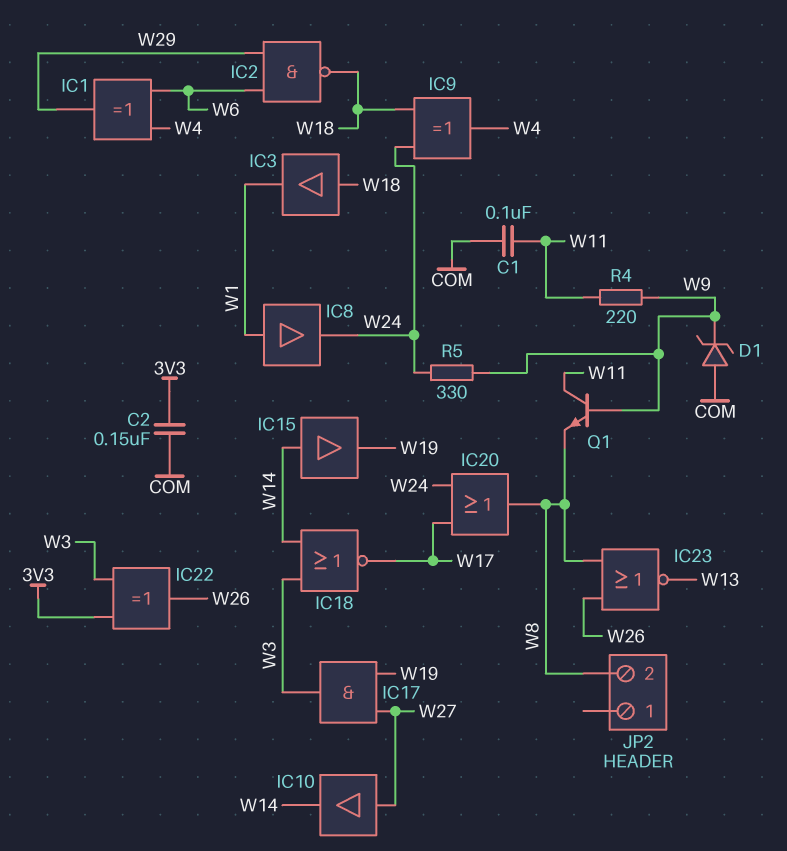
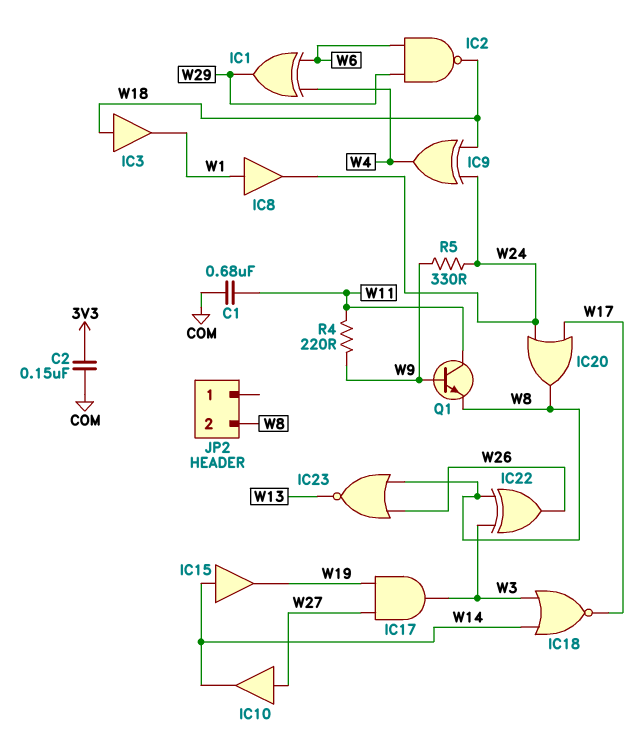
C1: 100nF (COM, W11) -> 680nF (COM, W11)
D1: zener (A COM, K W9) -> none
IC22: XOR (in 3V3, in W3, out W26) -> XOR (in W3, in W8, out W26)

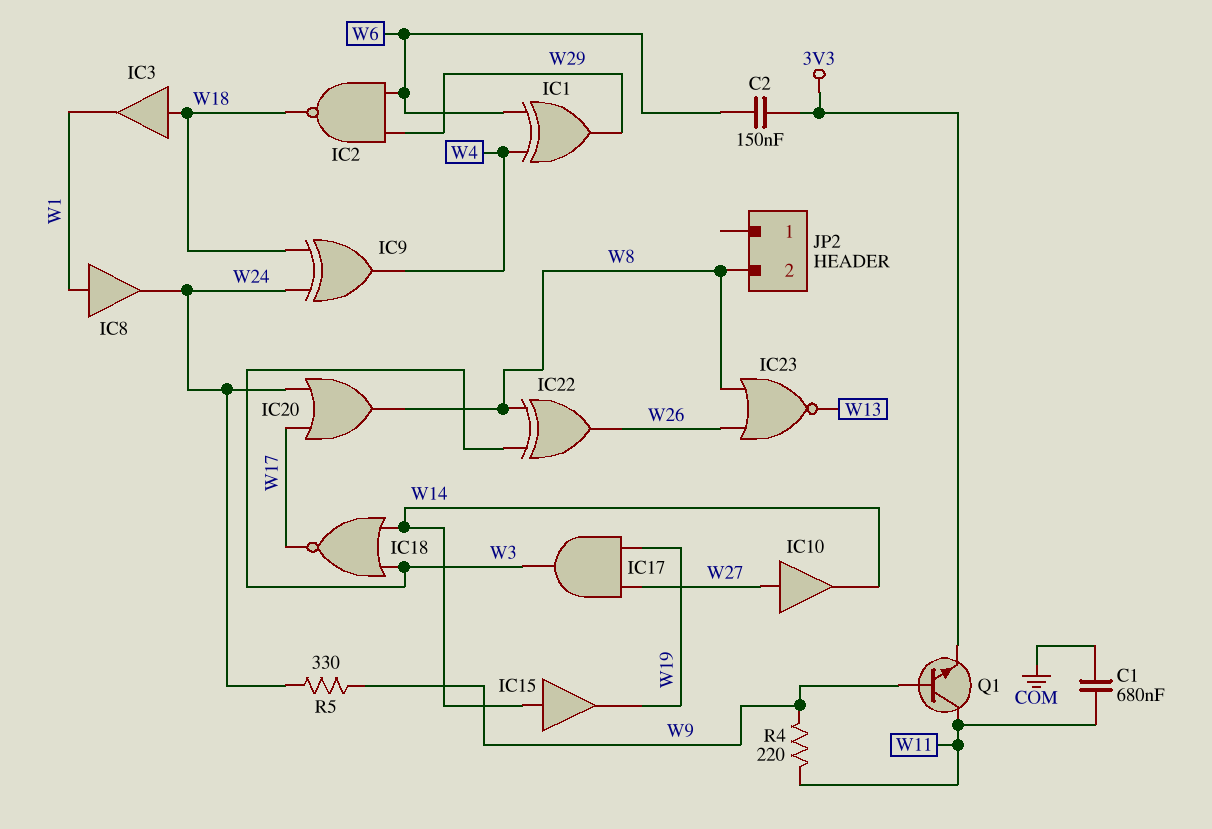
C2: 150nF (3V3, COM) -> 150nF (3V3, W6)
Q1: NPN (B W9, C W11, E W8) -> NPN (B W9, C W11, E 3V3)

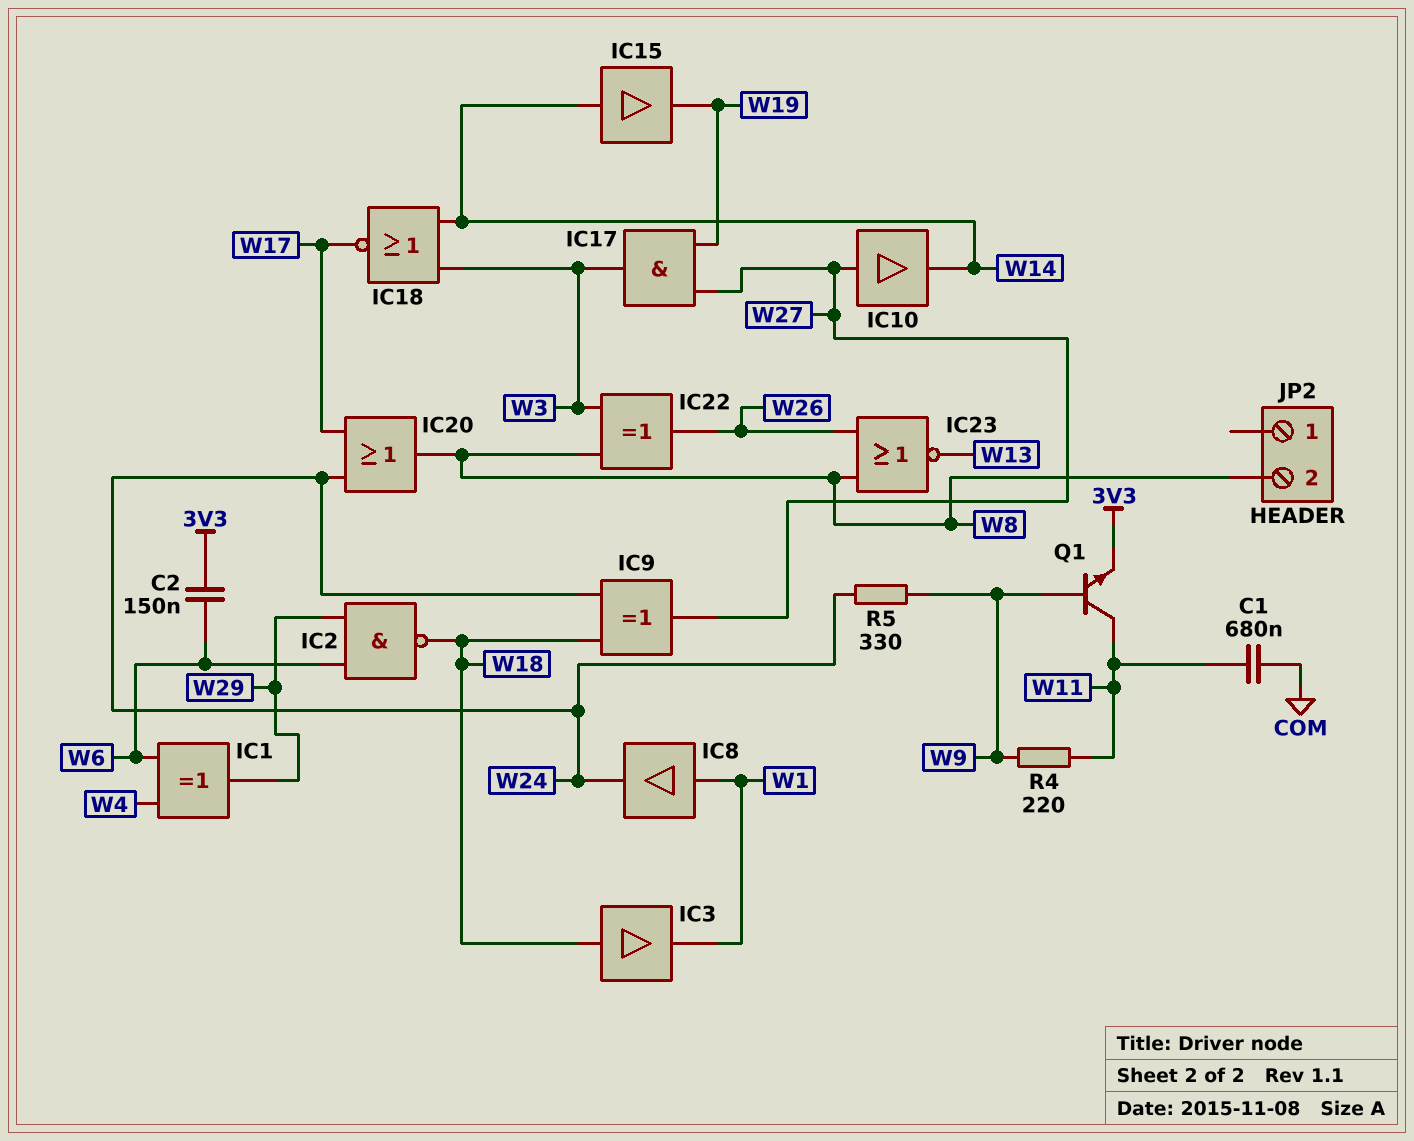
IC9: XOR (in W18, in W24, out W4) -> XOR (in W18, in W24, out W27)

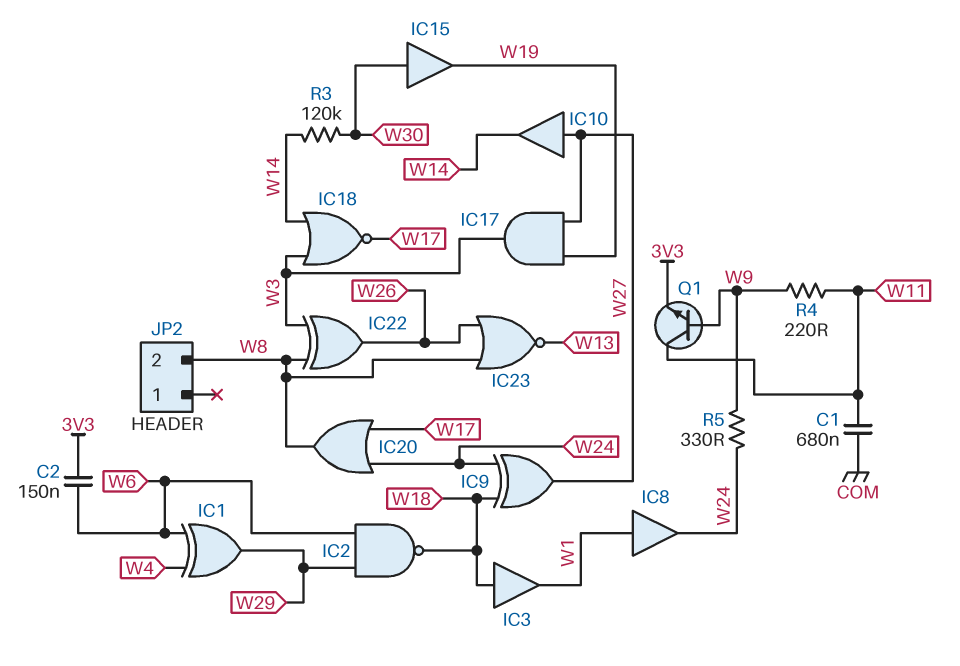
IC15: buffer (in W14, out W19) -> buffer (in W30, out W19)
R3: none -> 120k (W14, W30)

